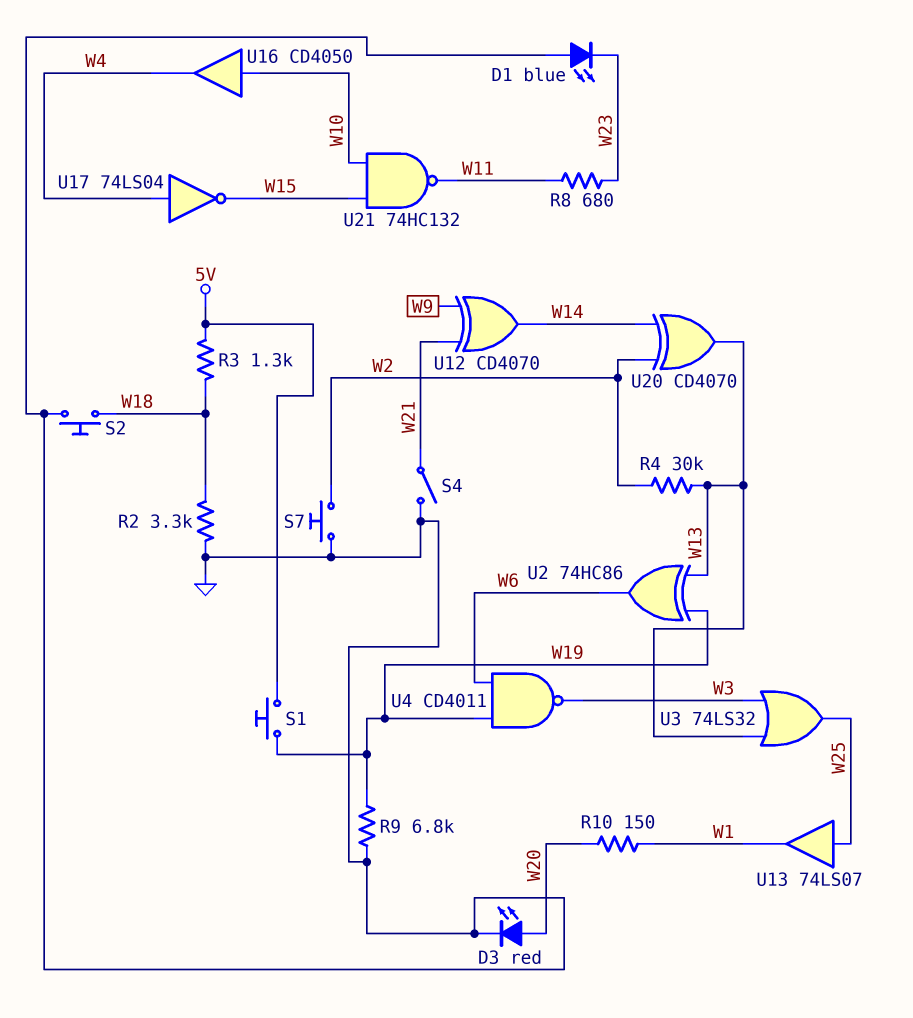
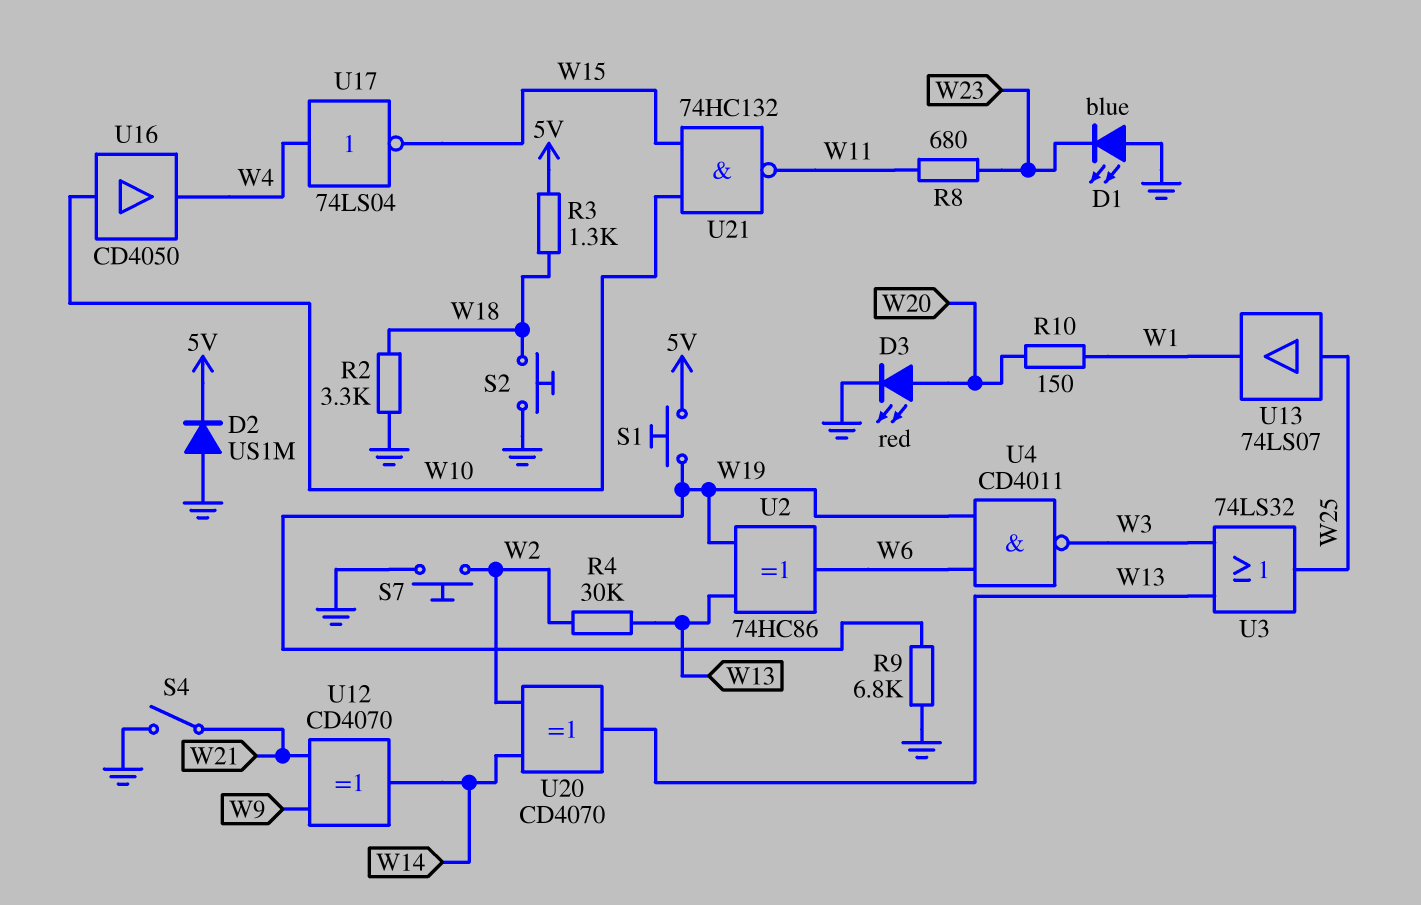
D2: none -> diode US1M (A GND, K 5V)

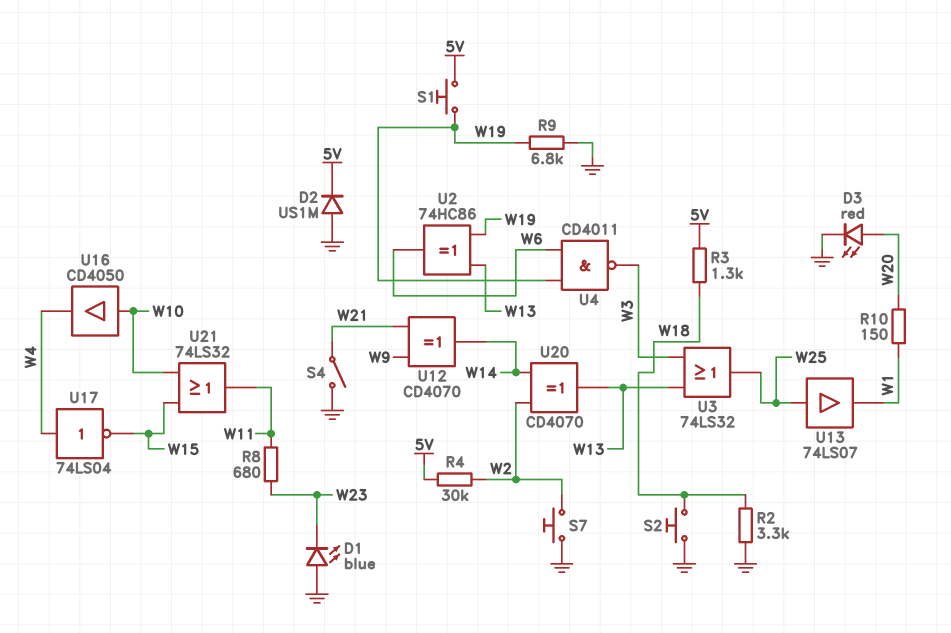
R4: 30k (W2, W13) -> 30k (5V, W2)
U21: NAND 74HC132 (in W10, in W15, out W11) -> OR 74LS32 (in W10, in W15, out W11)

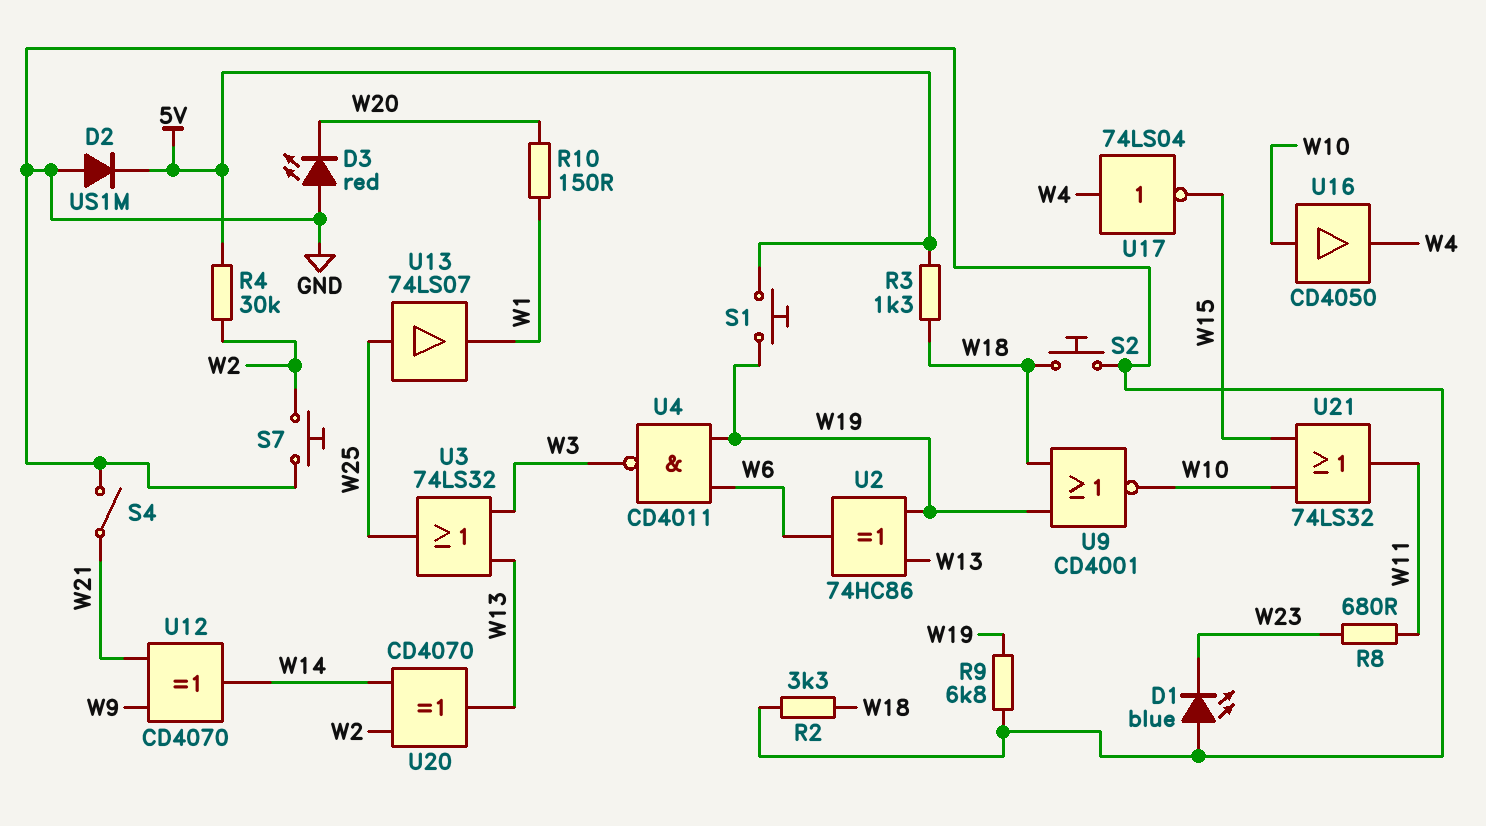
D3: LED red (A W20, K GND) -> LED red (A GND, K W20)
U9: none -> NOR CD4001 (in W18, in W19, out W10)

